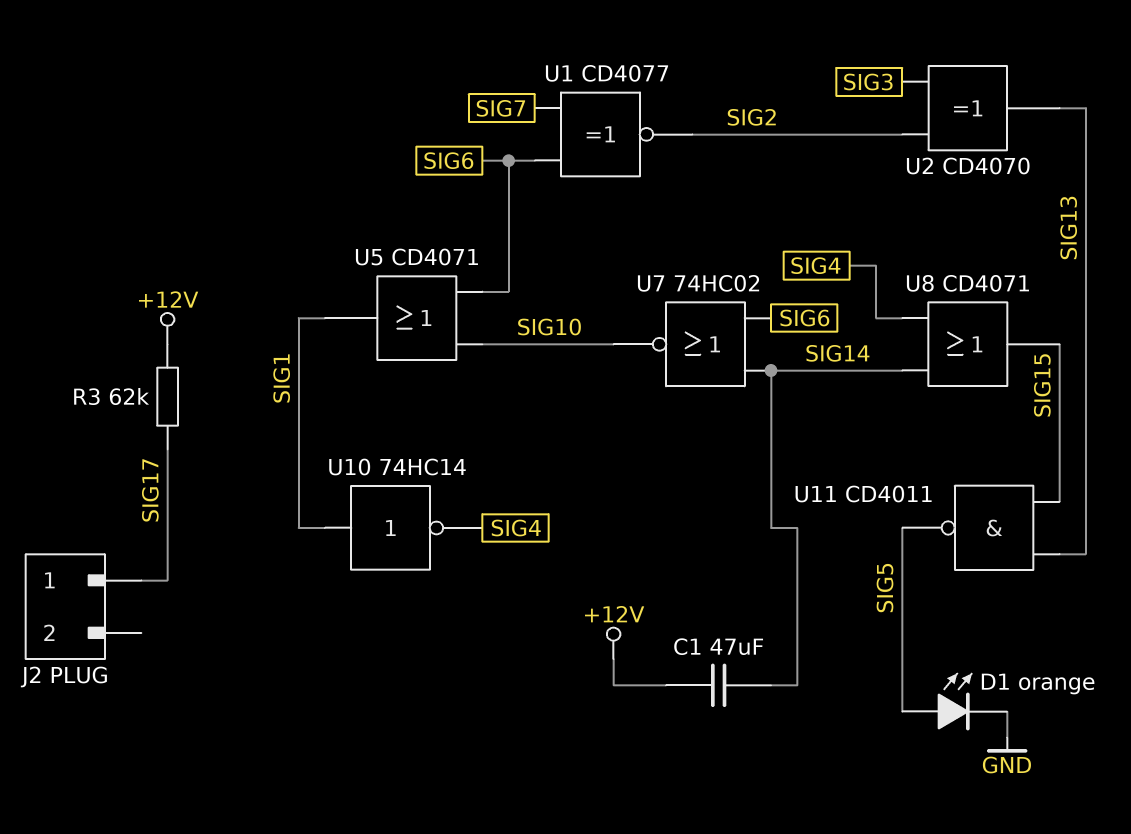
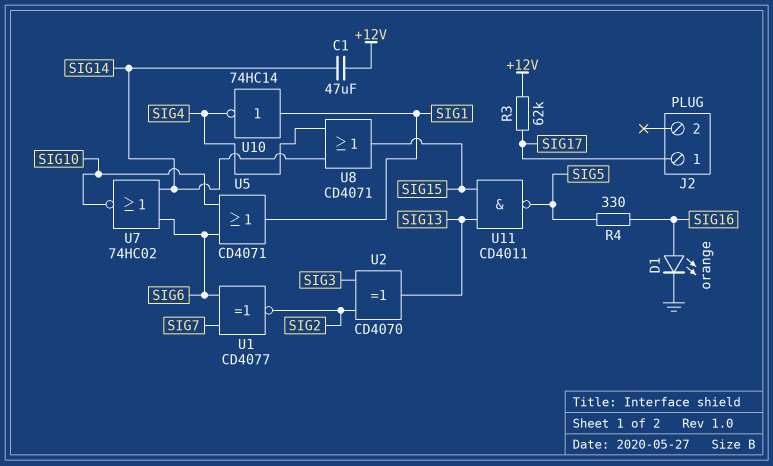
D1: LED orange (A SIG5, K GND) -> LED orange (A SIG16, K GND)
R4: none -> 330 (SIG5, SIG16)

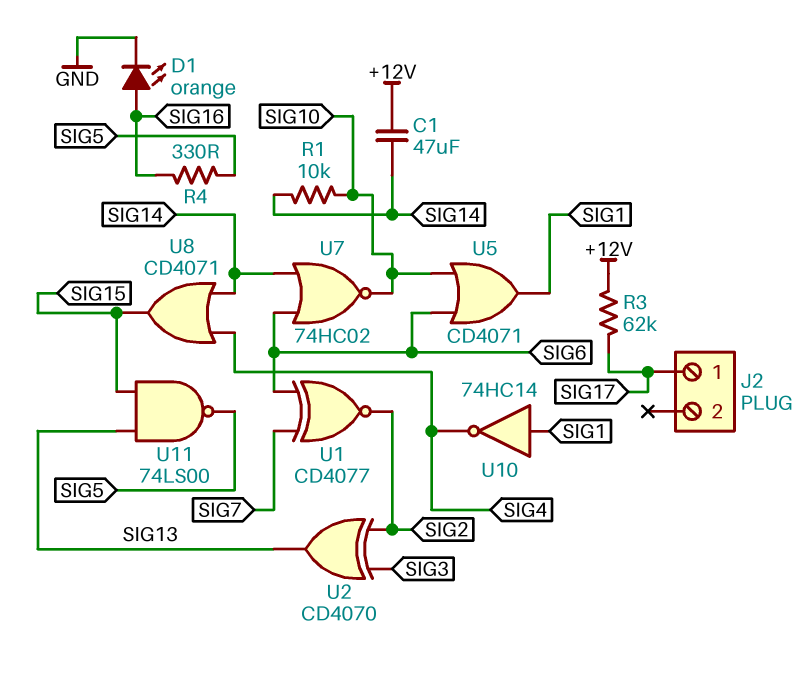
R1: none -> 10k (SIG10, SIG14)
U11: NAND CD4011 (in SIG13, in SIG15, out SIG5) -> NAND 74LS00 (in SIG13, in SIG15, out SIG5)

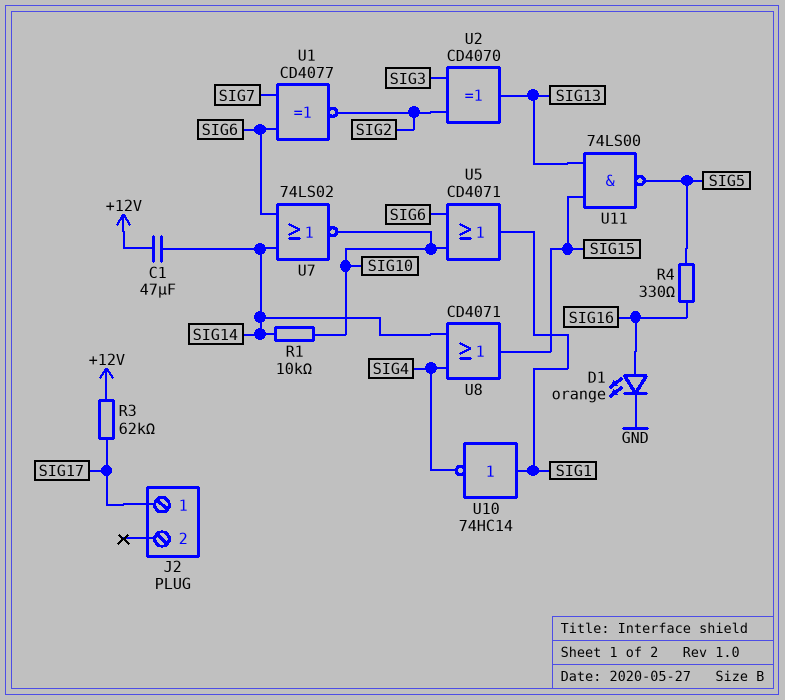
U7: NOR 74HC02 (in SIG6, in SIG14, out SIG10) -> NOR 74LS02 (in SIG6, in SIG14, out SIG10)

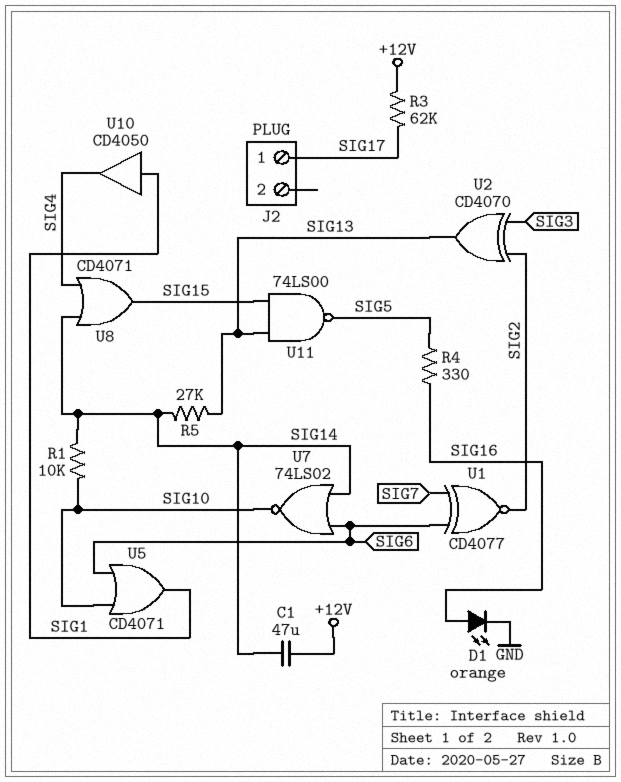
R5: none -> 27k (SIG13, SIG14)
U10: NOT 74HC14 (in SIG1, out SIG4) -> buffer CD4050 (in SIG1, out SIG4)

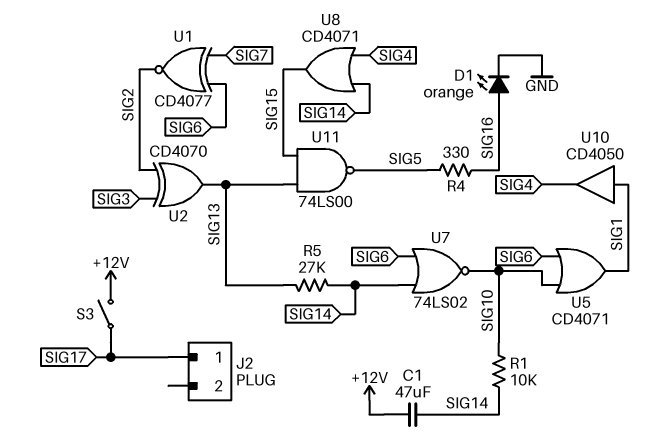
R3: 62k (+12V, SIG17) -> none
S3: none -> switch (+12V, SIG17)

